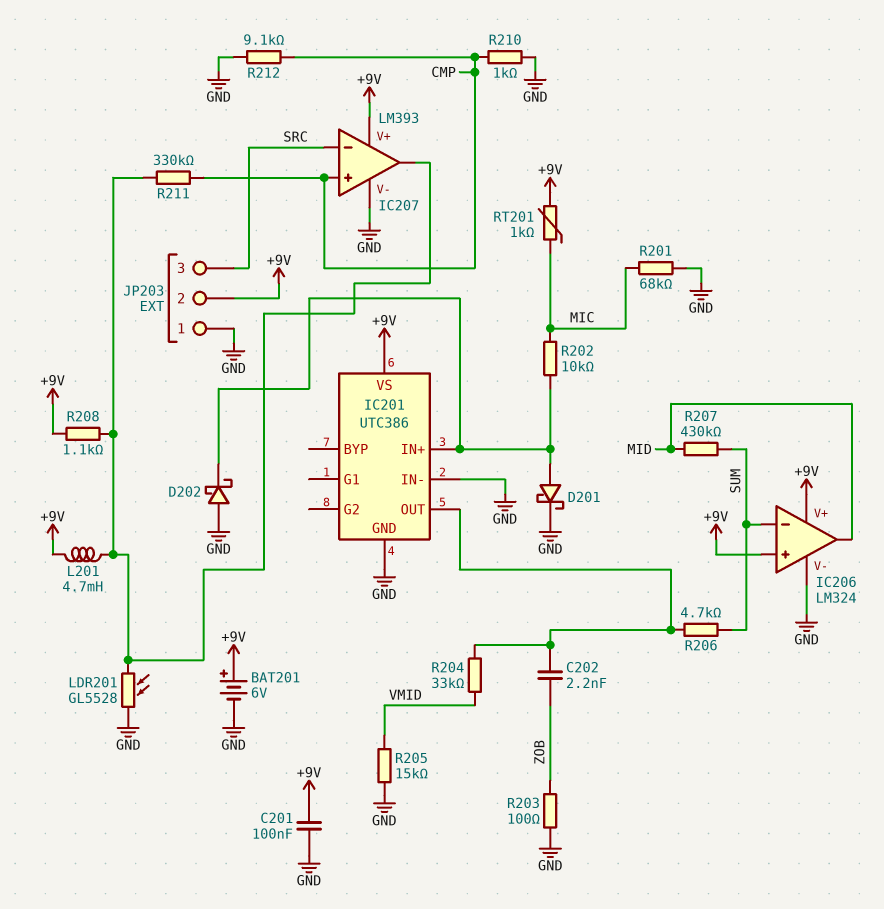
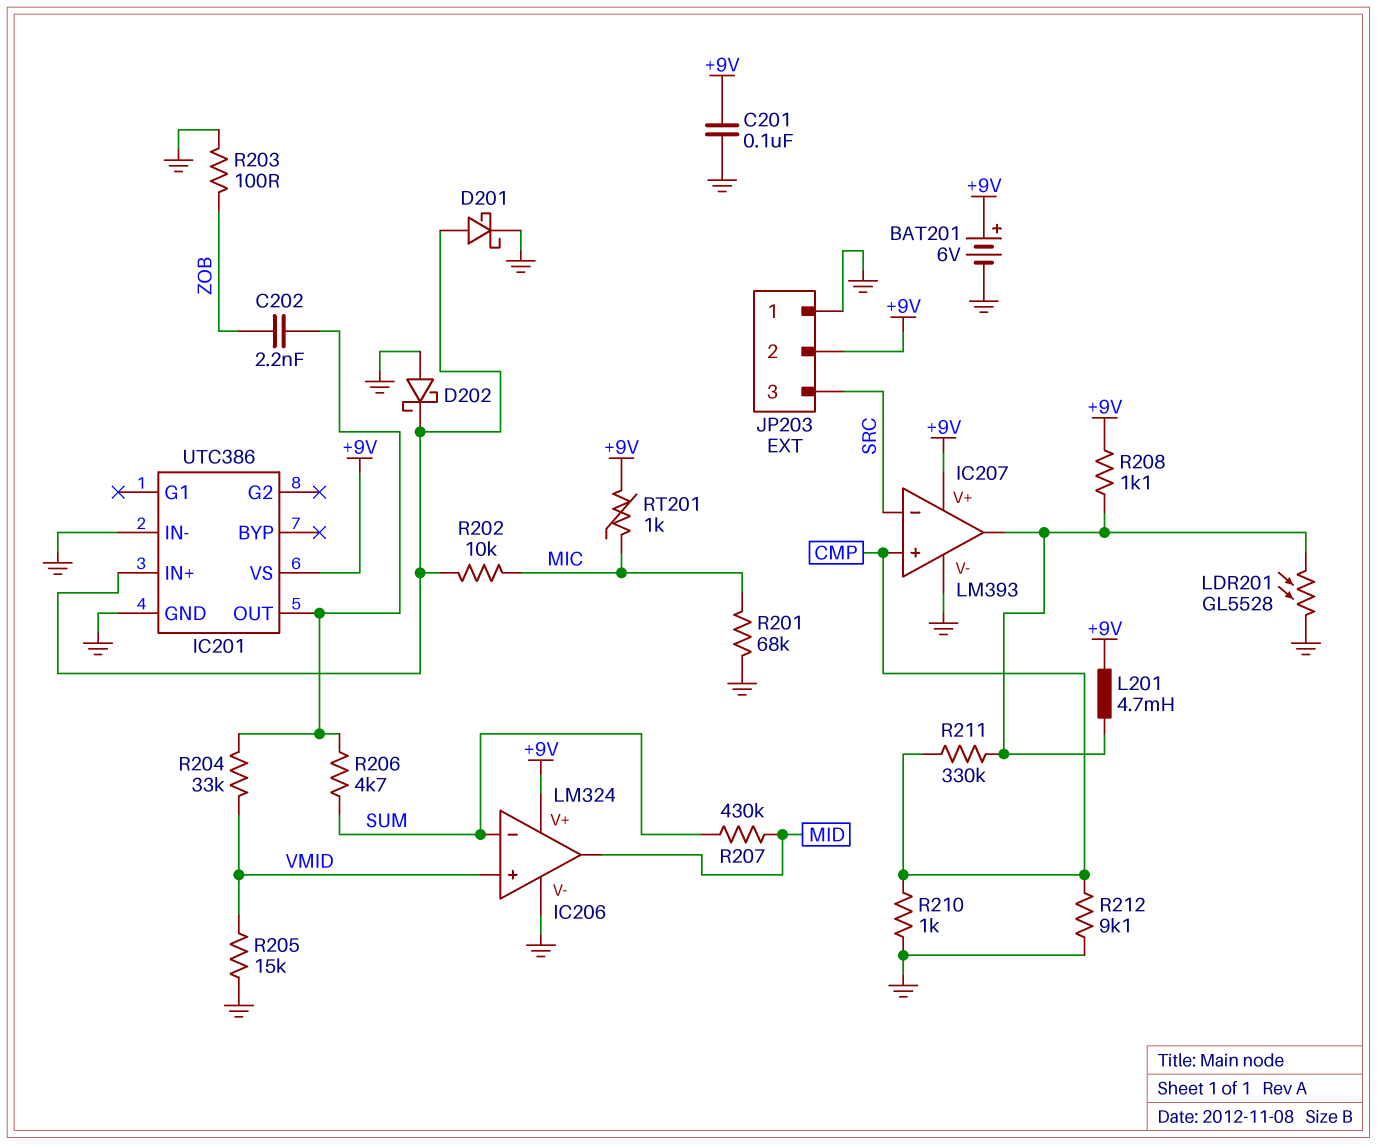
IC206 pin in+: +9V -> VMID

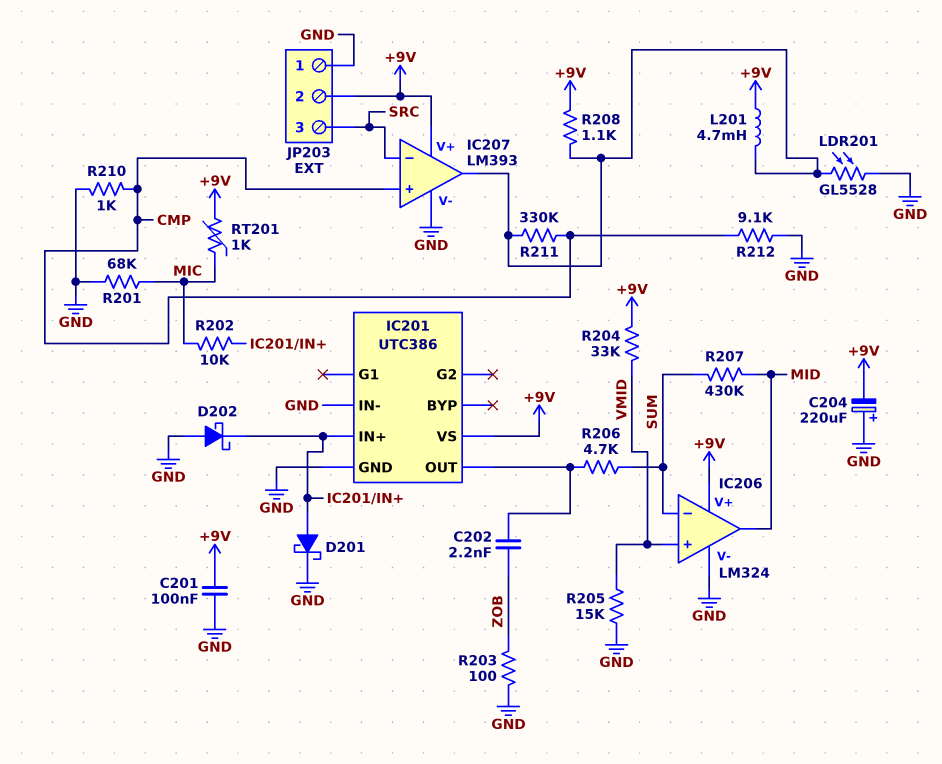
BAT201: 6V (plus +9V, minus GND) -> none
C204: none -> 220uF (plus GND, minus +9V)
R204: 33k (IC201/OUT, VMID) -> 33k (+9V, VMID)

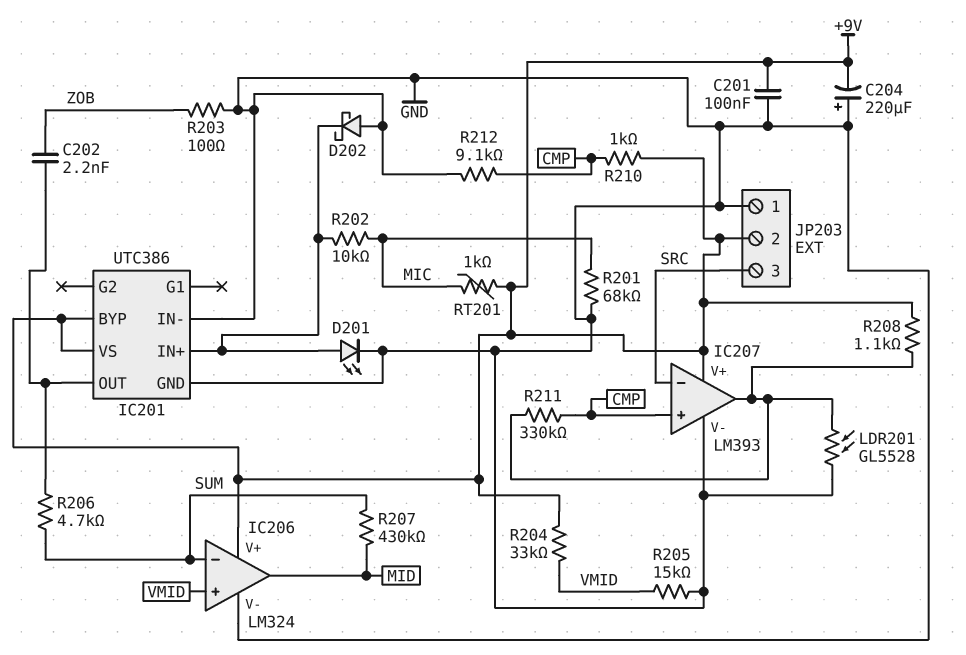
D201: schottky (A IC201/IN+, K GND) -> LED (A IC201/IN+, K GND)
IC201 pin BYP: none -> +9V
L201: 4.7mH (+9V, IC207/out) -> none
R210: 1k (CMP, GND) -> 1k (+9V, CMP)

